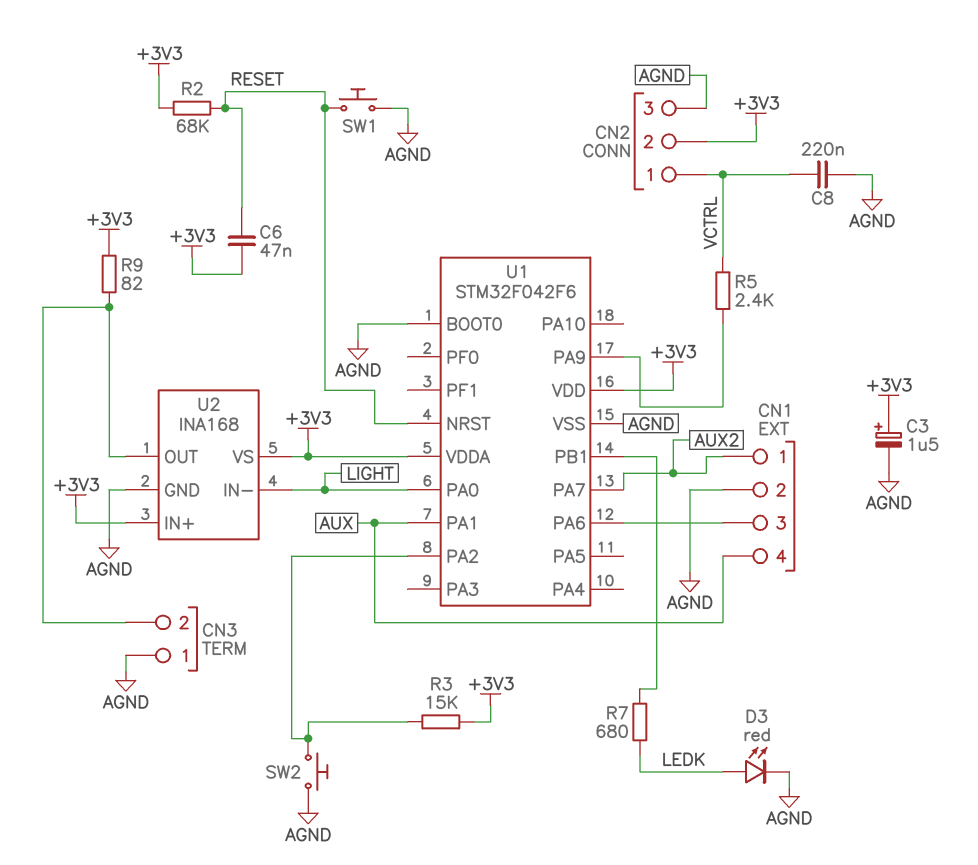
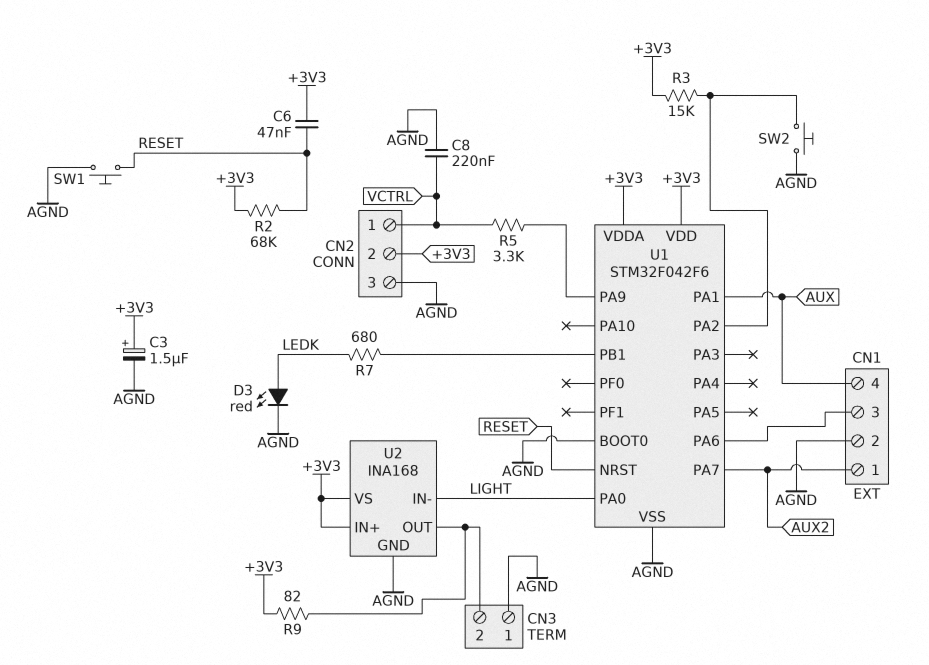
R5: 2.4k (U1/PA9, VCTRL) -> 3.3k (U1/PA9, VCTRL)

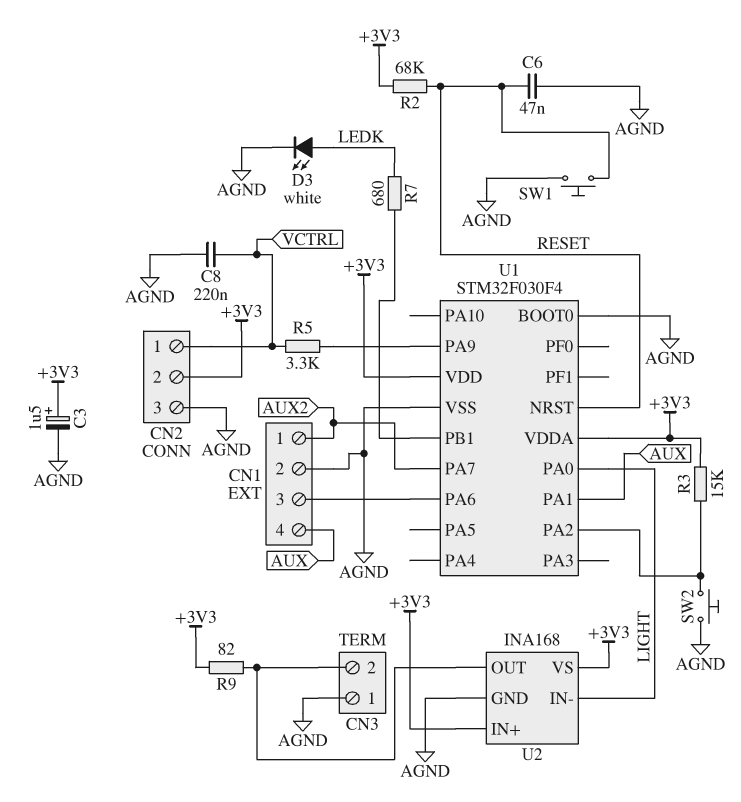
C6: 47nF (+3V3, RESET) -> 47nF (AGND, RESET)
D3: LED red (A LEDK, K AGND) -> LED white (A LEDK, K AGND)
U1: STM32F042F6 -> STM32F030F4

